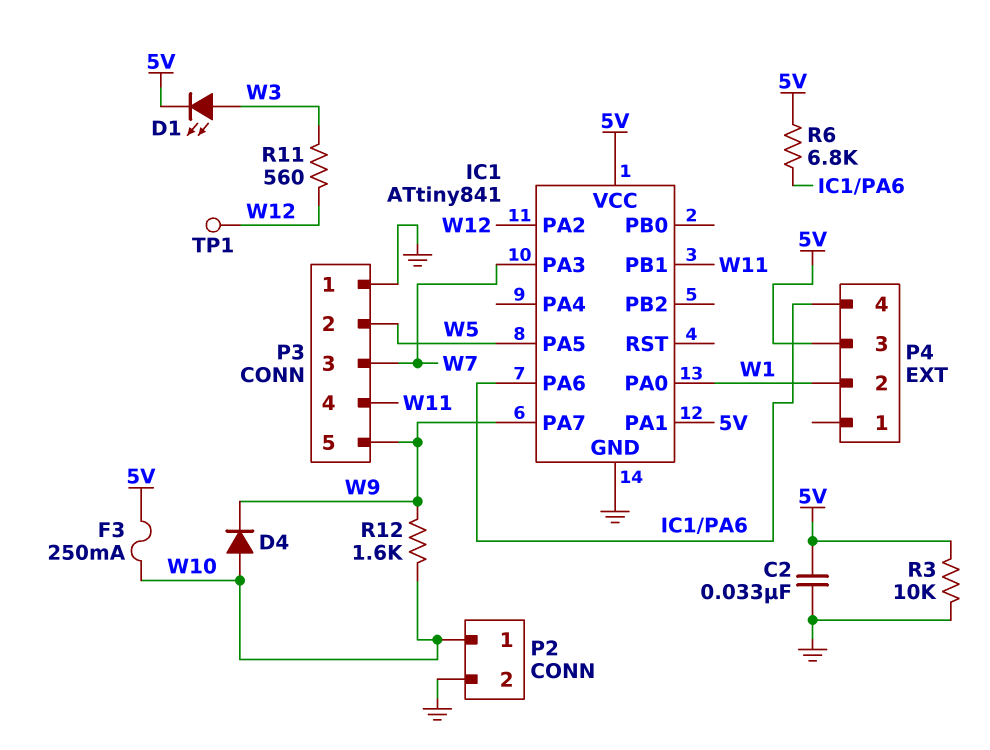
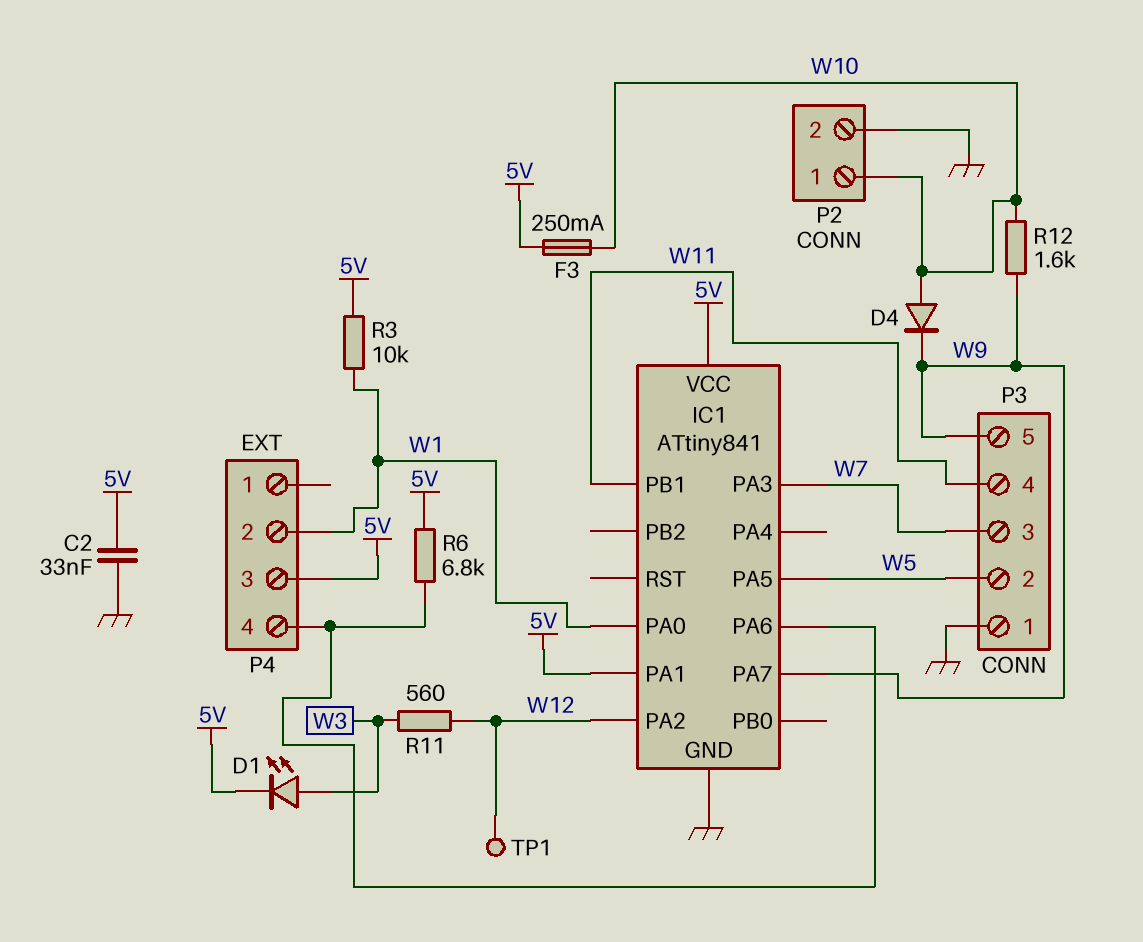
R3: 10k (5V, GND) -> 10k (5V, W1)

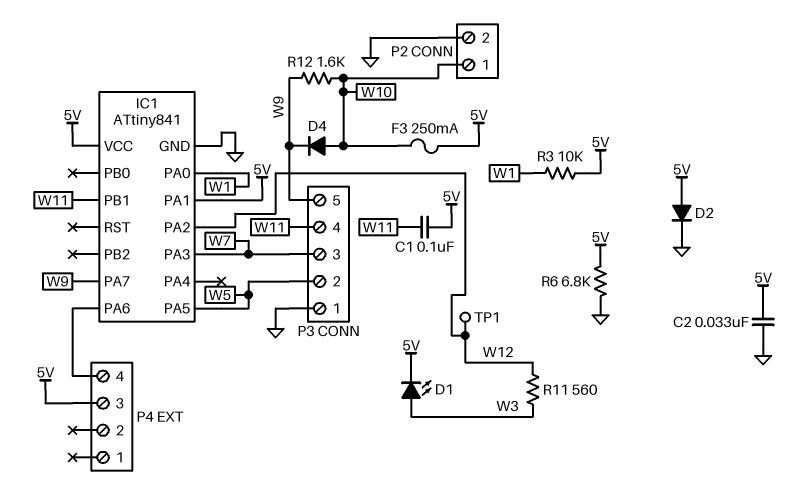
C1: none -> 100nF (5V, W11)
D2: none -> diode (A 5V, K GND)
P4 pin 2: W1 -> none
R6: 6.8k (5V, IC1/PA6) -> 6.8k (5V, GND)

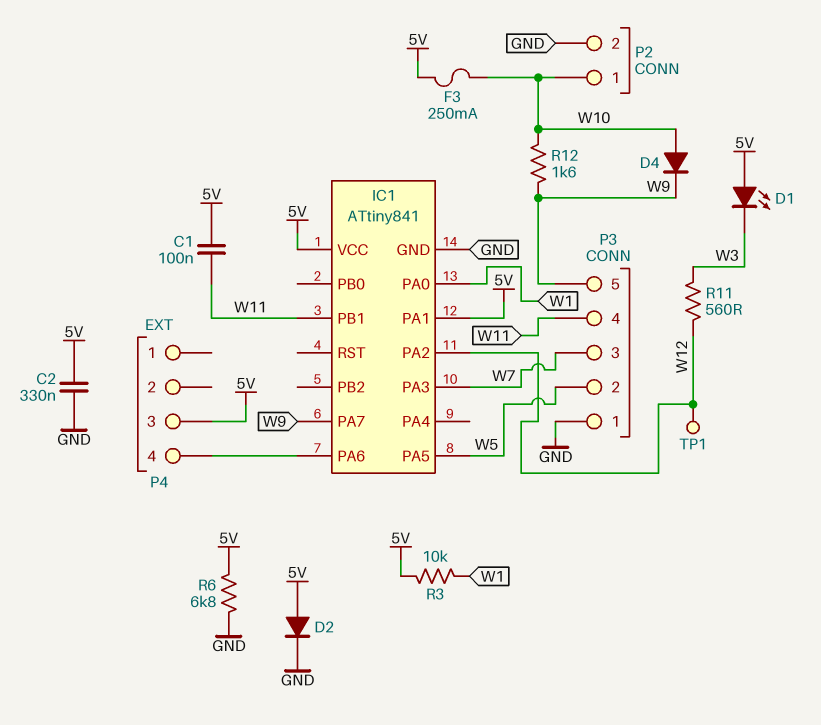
C2: 33nF (5V, GND) -> 330nF (5V, GND)
D1: LED (A W3, K 5V) -> LED (A 5V, K W3)

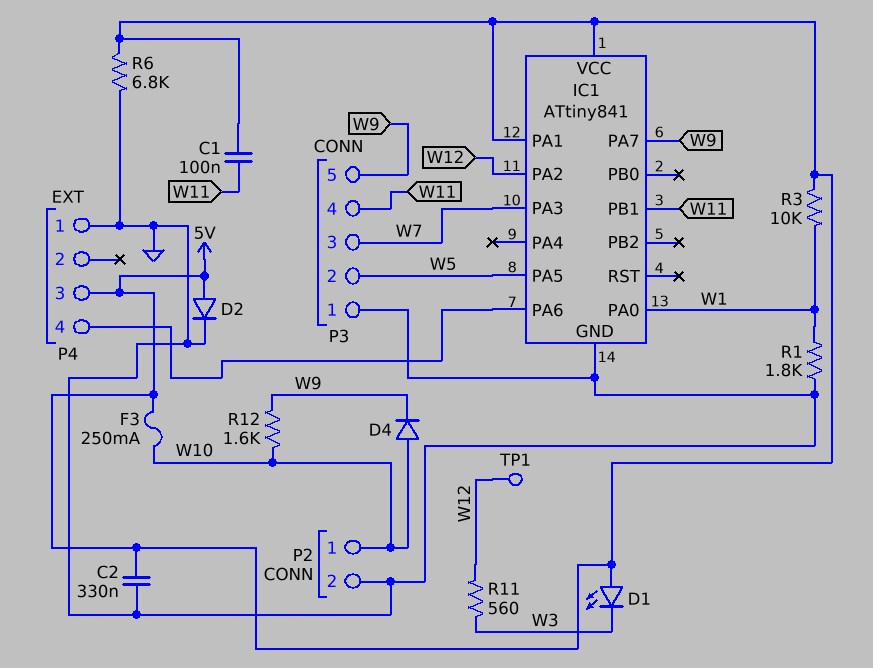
P4 pin 1: none -> GND
R1: none -> 1.8k (GND, W1)

